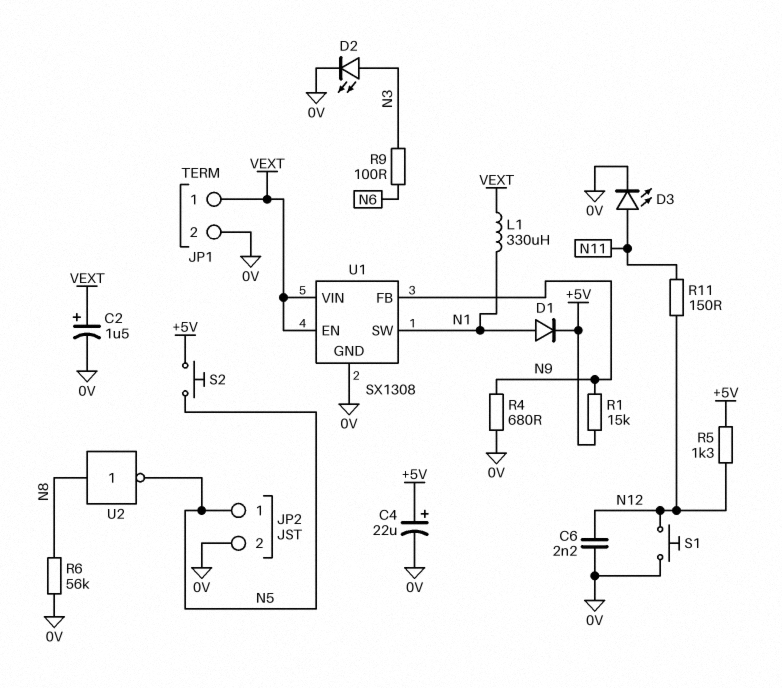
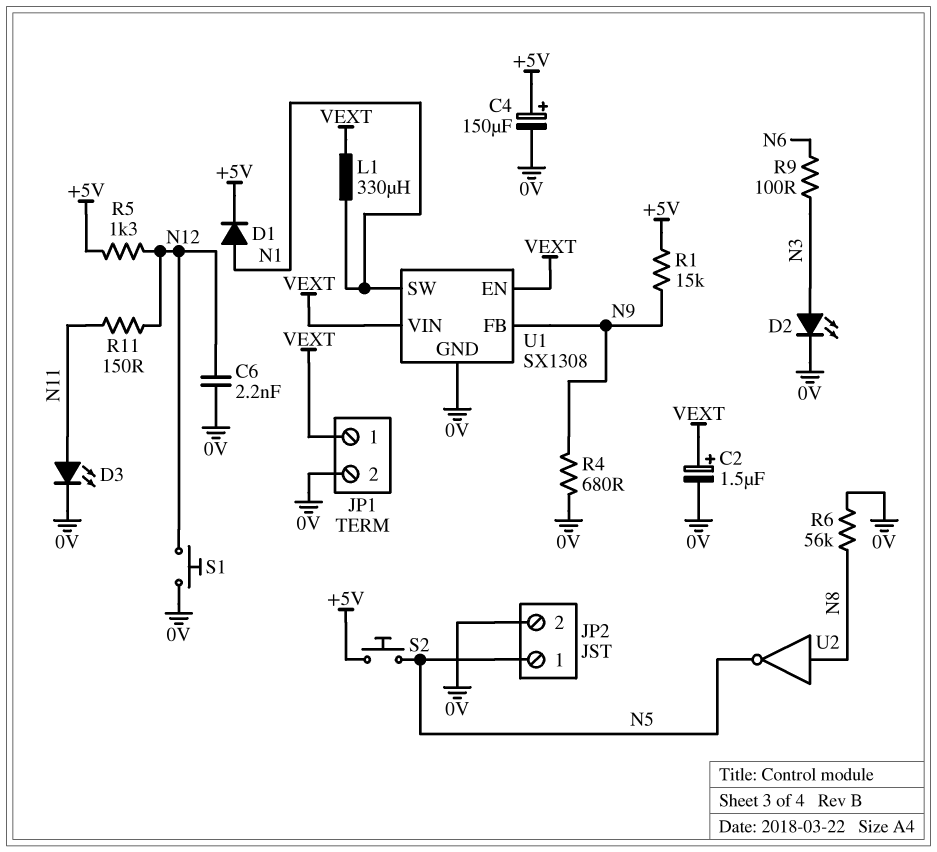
C4: 22uF (plus +5V, minus 0V) -> 150uF (plus +5V, minus 0V)

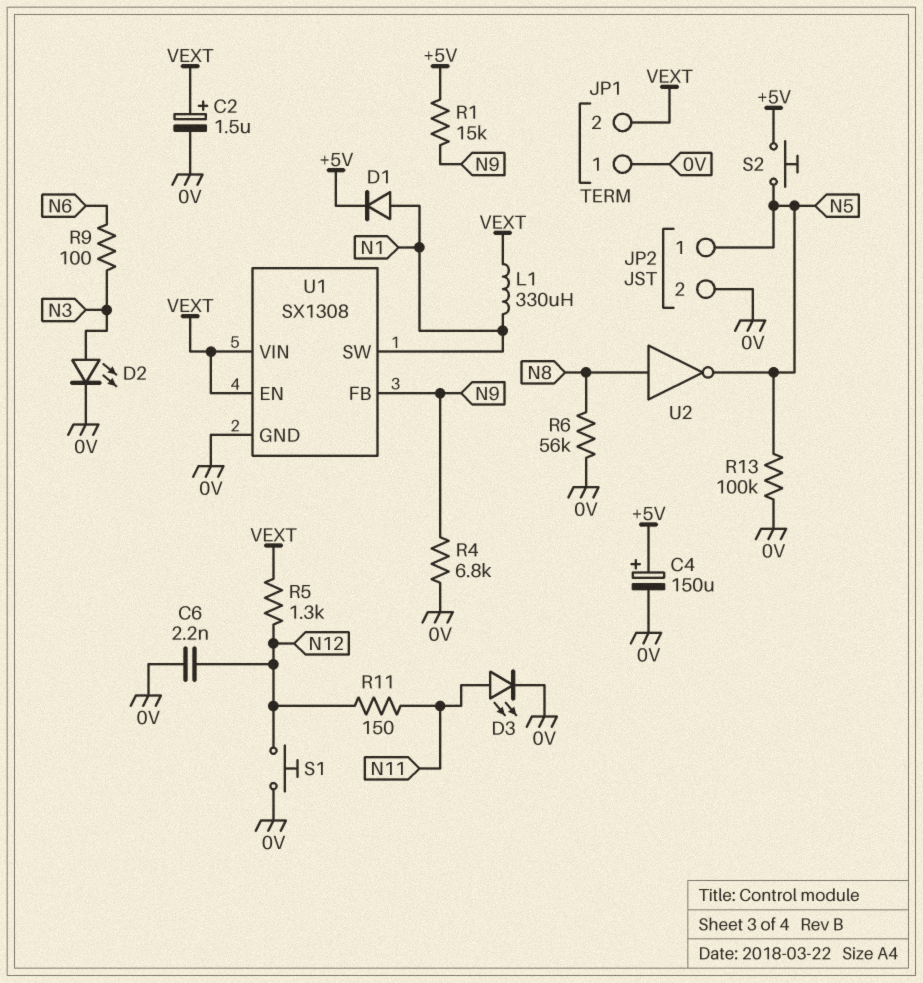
JP1 pin 1: VEXT -> 0V
JP1 pin 2: 0V -> VEXT
R4: 680 (0V, N9) -> 6.8k (0V, N9)
R5: 1.3k (+5V, N12) -> 1.3k (N12, VEXT)
R13: none -> 100k (0V, N5)

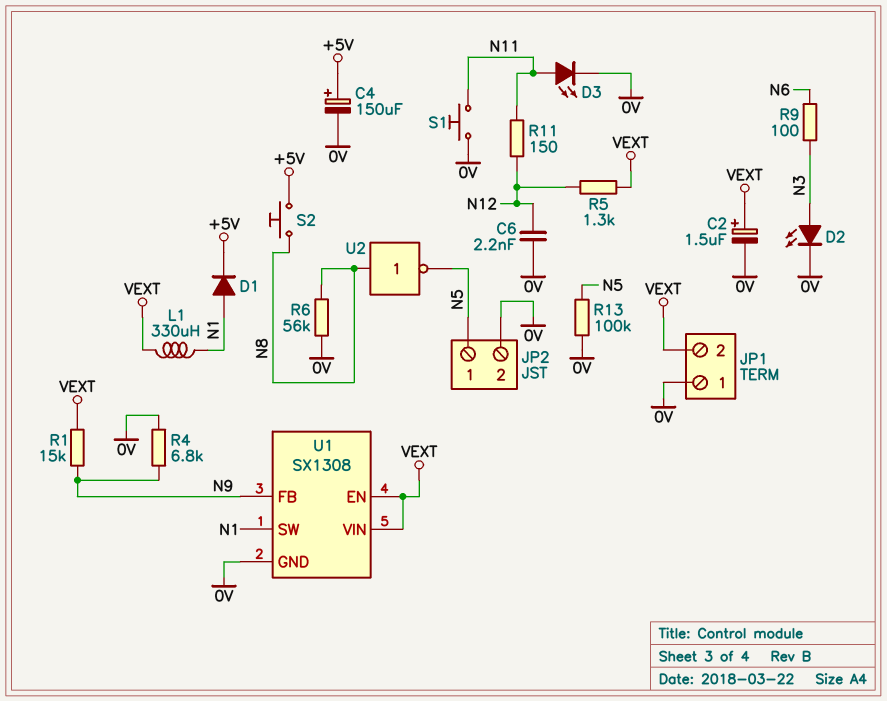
R1: 15k (+5V, N9) -> 15k (N9, VEXT)
S1: button (0V, N12) -> button (0V, N11)
S2: button (+5V, N5) -> button (+5V, N8)

